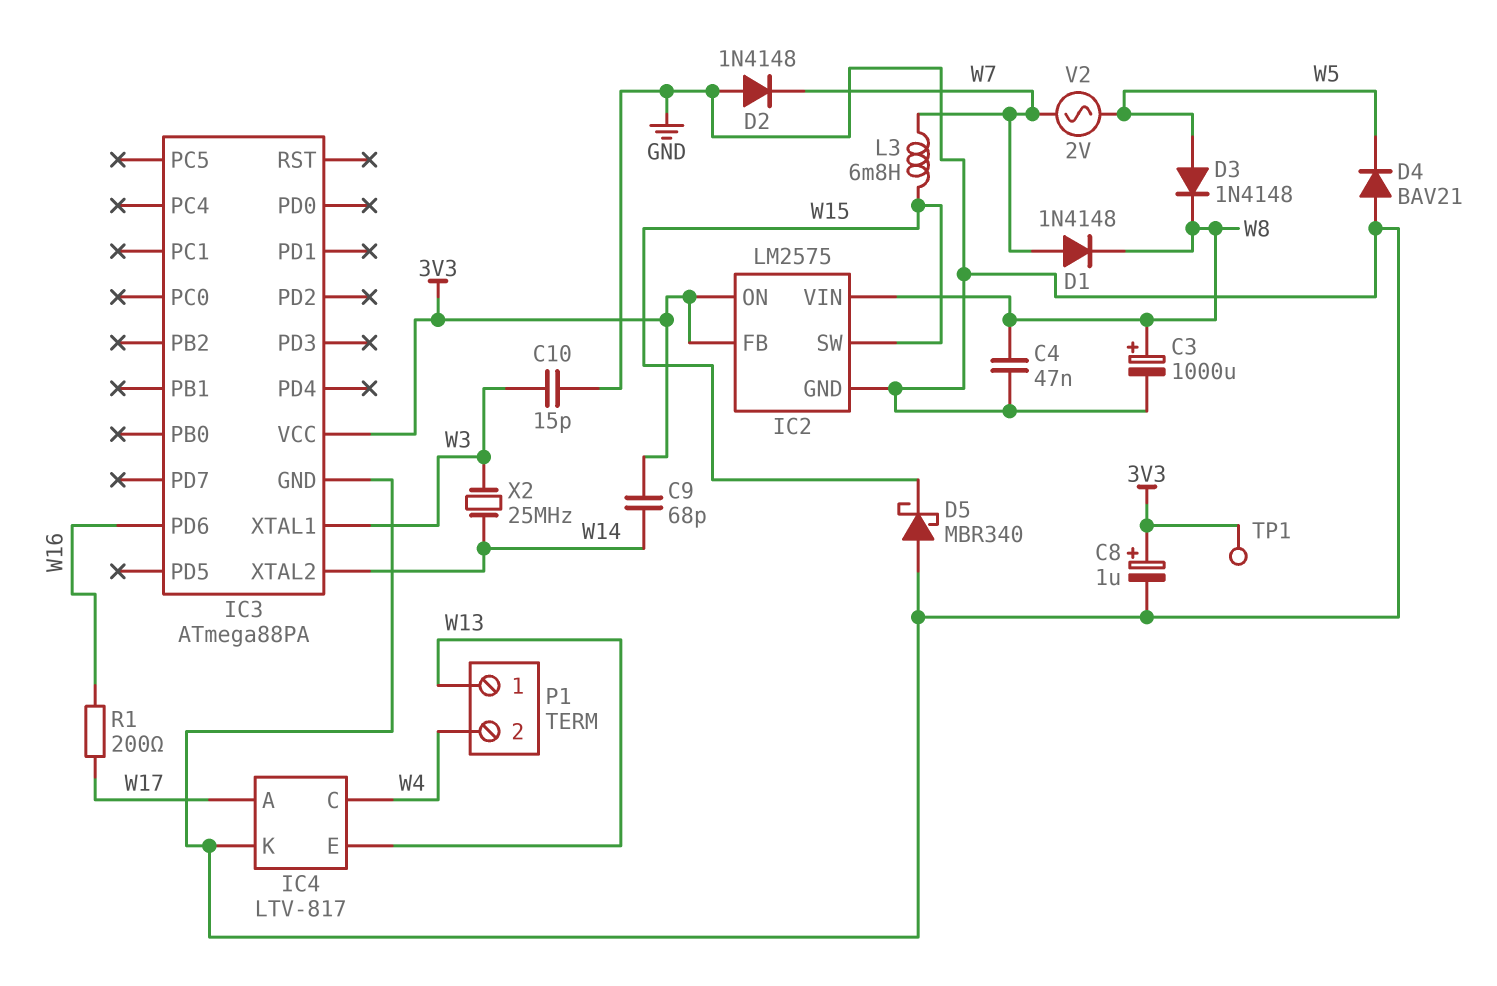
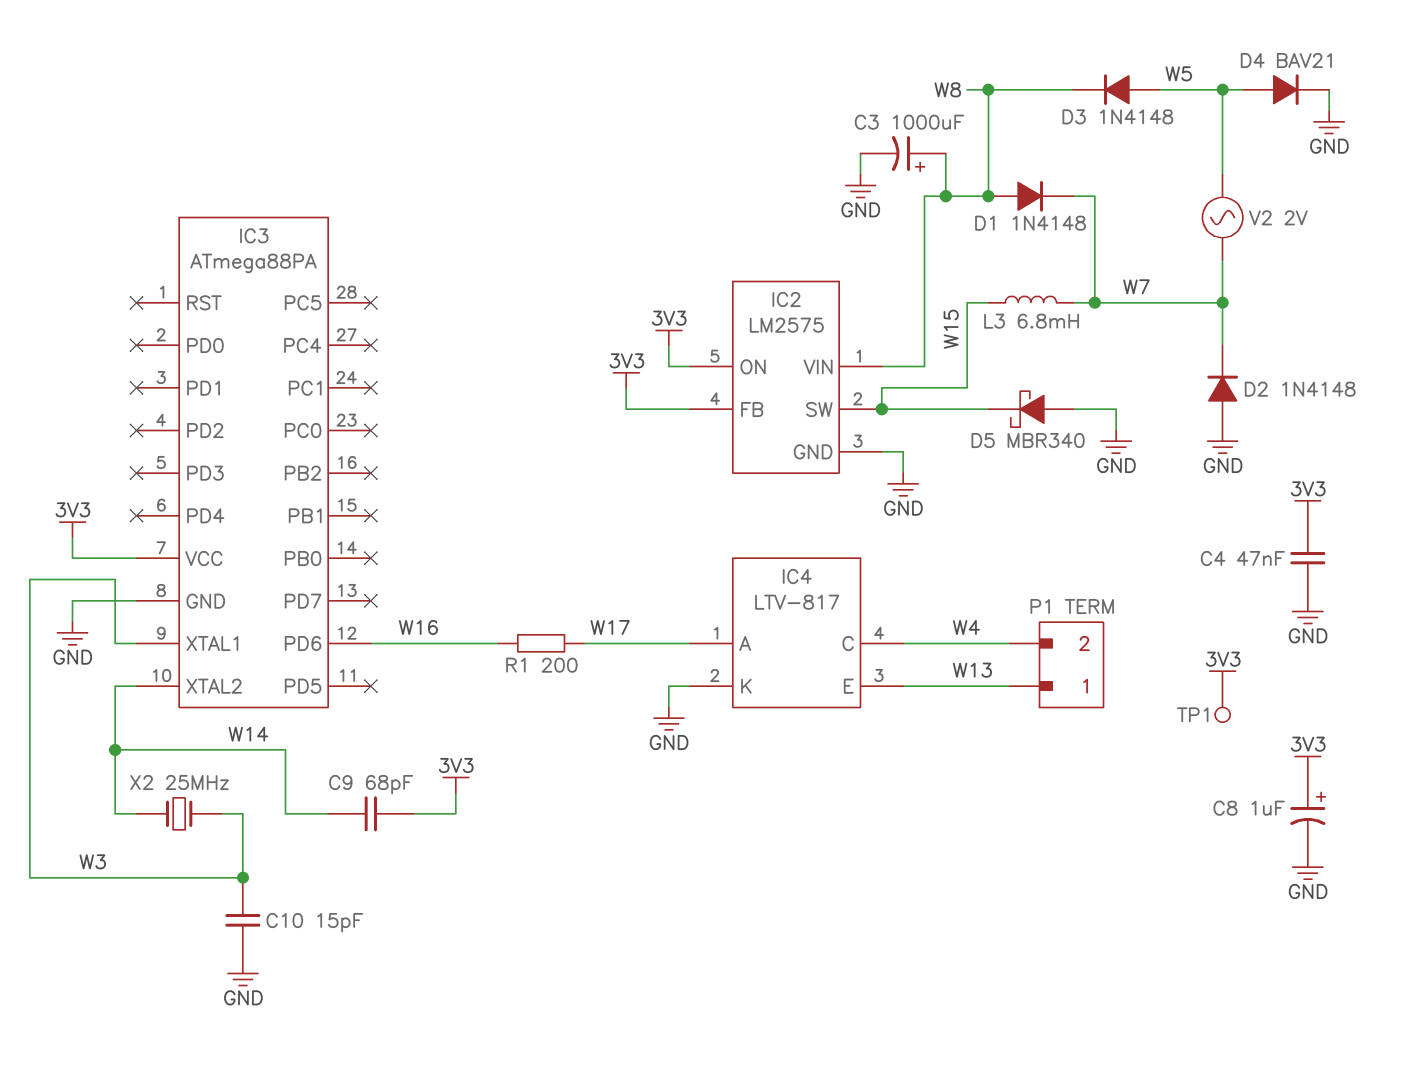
C4: 47nF (GND, W8) -> 47nF (3V3, GND)
D1: diode 1N4148 (A W7, K W8) -> diode 1N4148 (A W8, K W7)
D4: diode BAV21 (A GND, K W5) -> diode BAV21 (A W5, K GND)

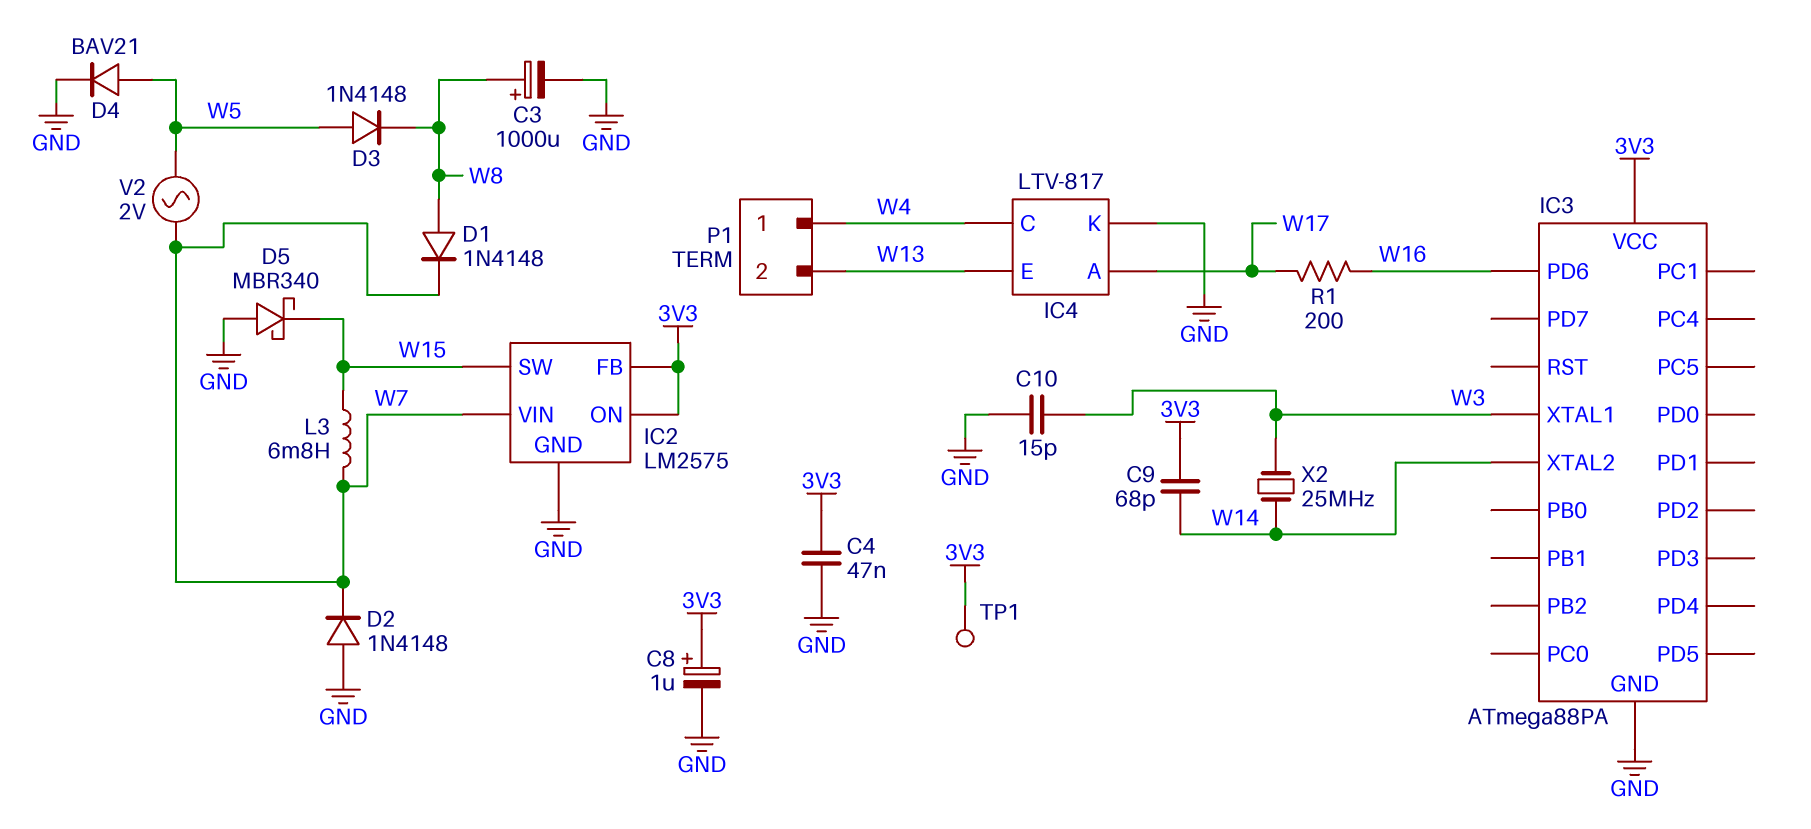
IC2 pin VIN: W8 -> W7
P1 pin 1: W13 -> W4
P1 pin 2: W4 -> W13

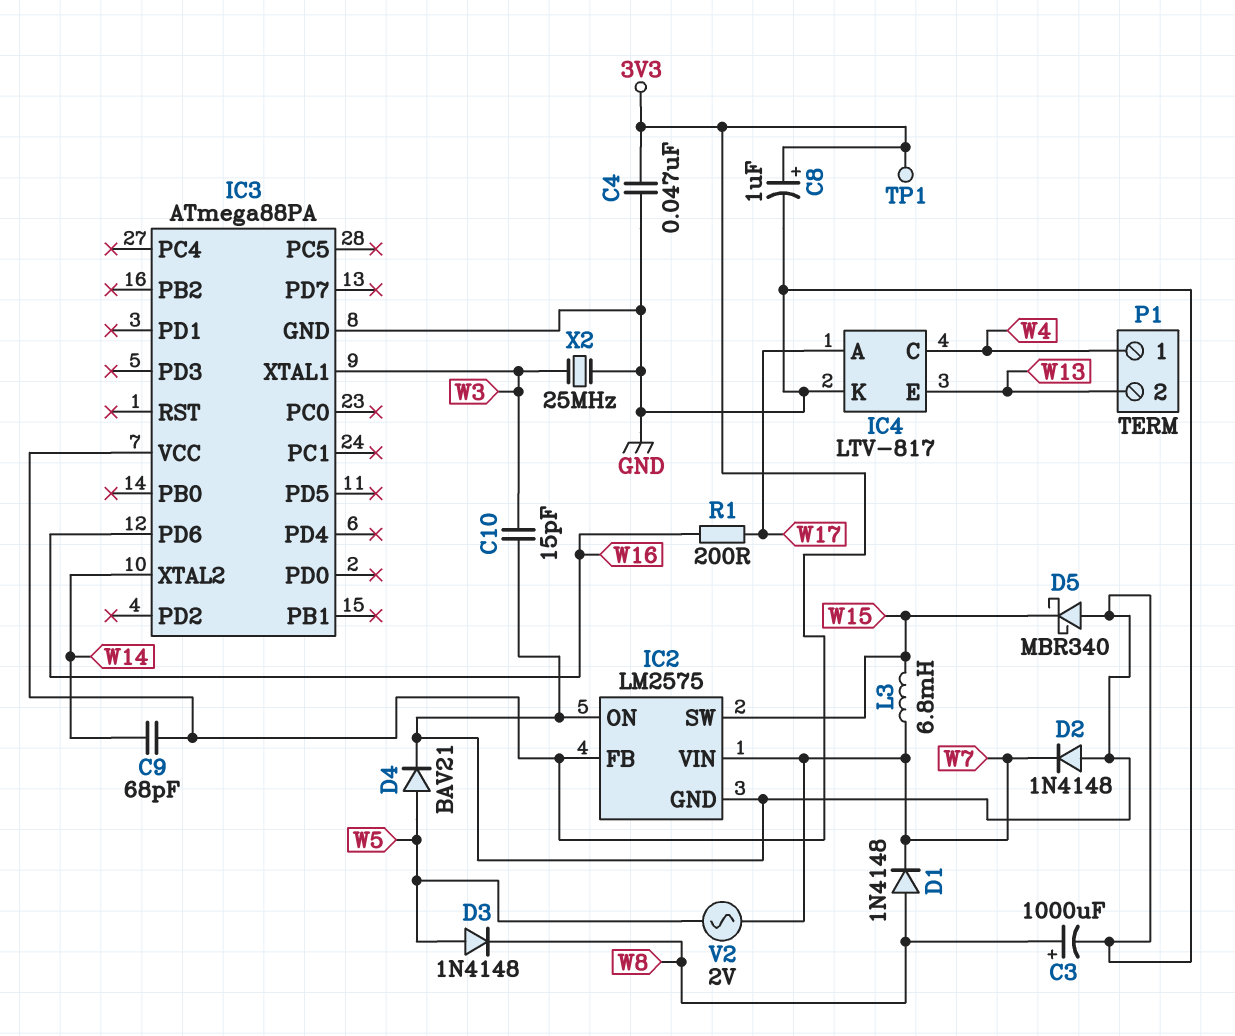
IC2 pin ON: 3V3 -> GND
X2: 25MHz (W3, W14) -> 25MHz (GND, W3)

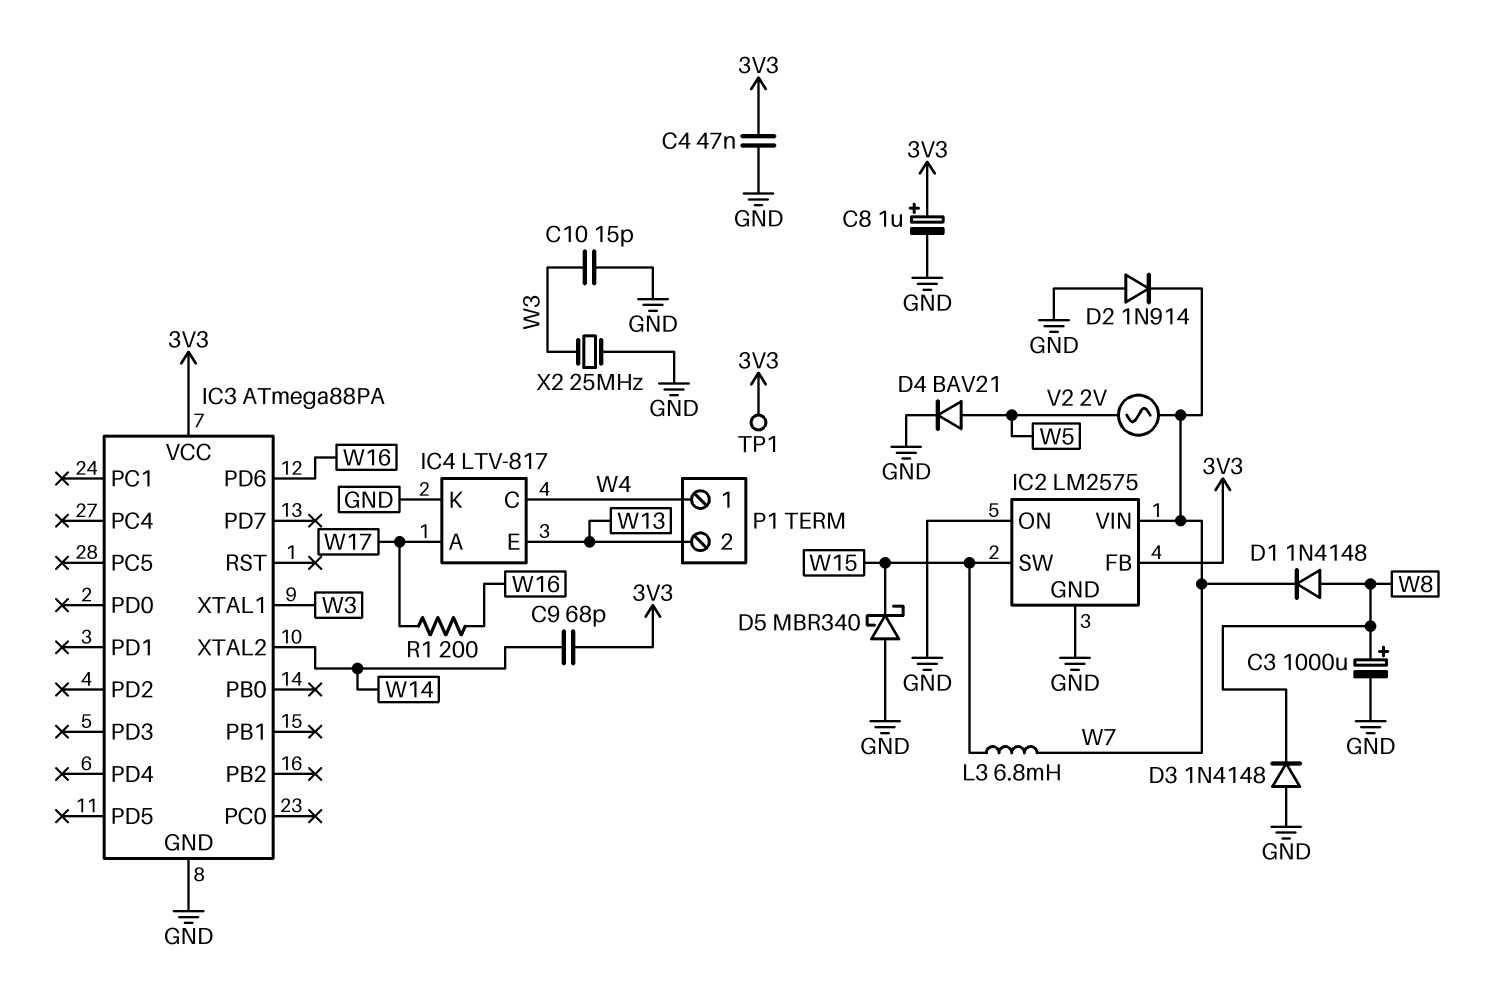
D2: diode 1N4148 (A GND, K W7) -> diode 1N914 (A GND, K W7)
D3: diode 1N4148 (A W5, K W8) -> diode 1N4148 (A GND, K W8)

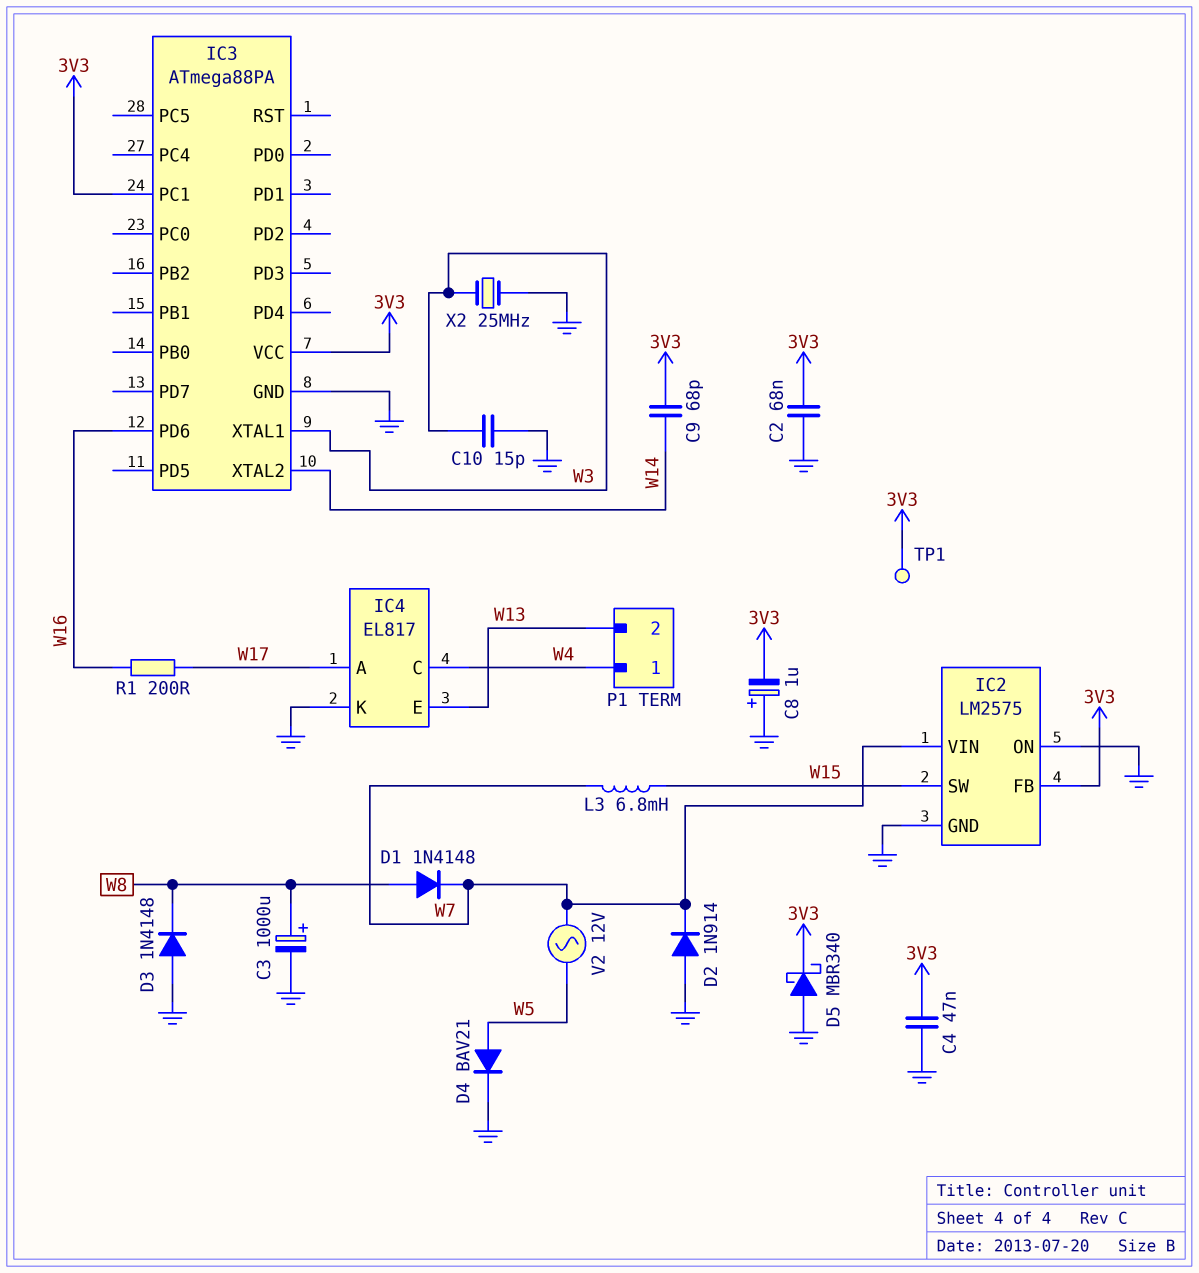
C2: none -> 68nF (3V3, GND)
C8: 1uF (plus 3V3, minus GND) -> 1uF (plus GND, minus 3V3)
D5: schottky MBR340 (A GND, K W15) -> schottky MBR340 (A GND, K 3V3)
IC3 pin PC1: none -> 3V3
IC4: LTV-817 -> EL817
V2: AC 2V (W5, W7) -> AC 12V (W5, W7)

